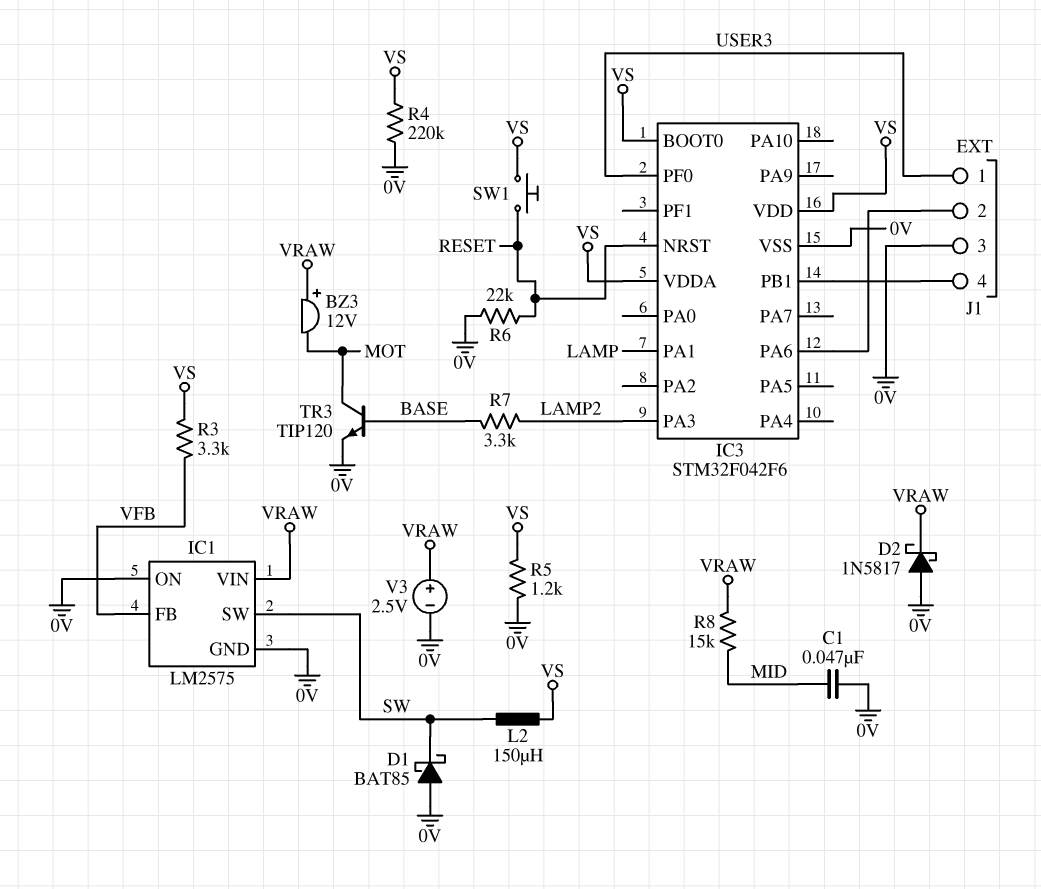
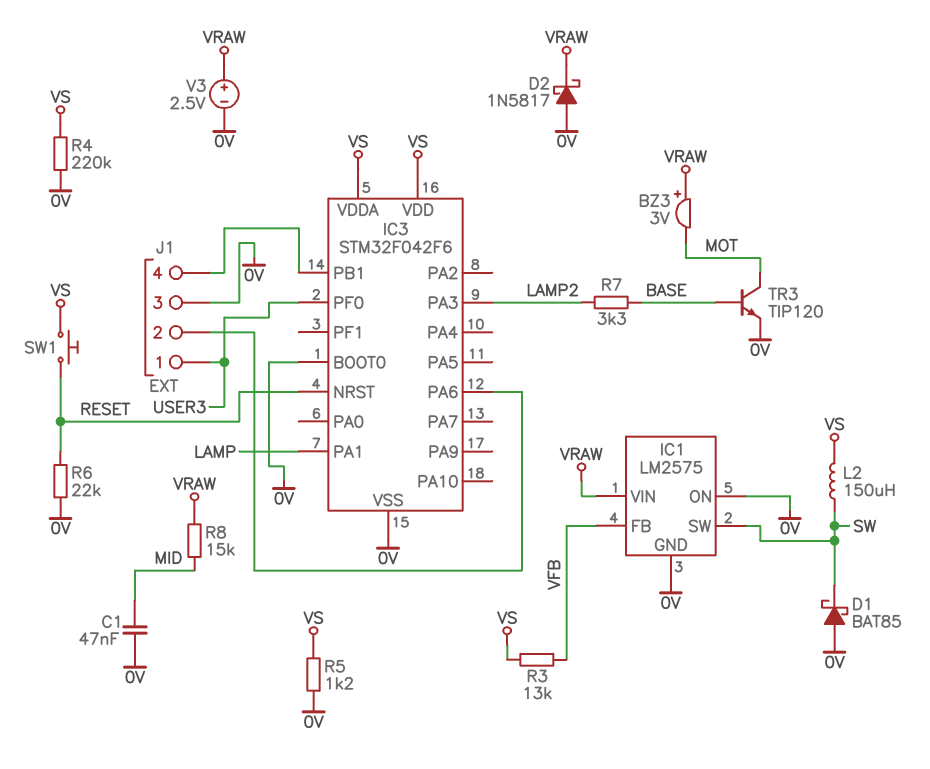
BZ3: buzzer 12V (plus VRAW, minus MOT) -> buzzer 3V (plus VRAW, minus MOT)
IC3 pin BOOT0: VS -> 0V
R3: 3.3k (VFB, VS) -> 13k (VFB, VS)

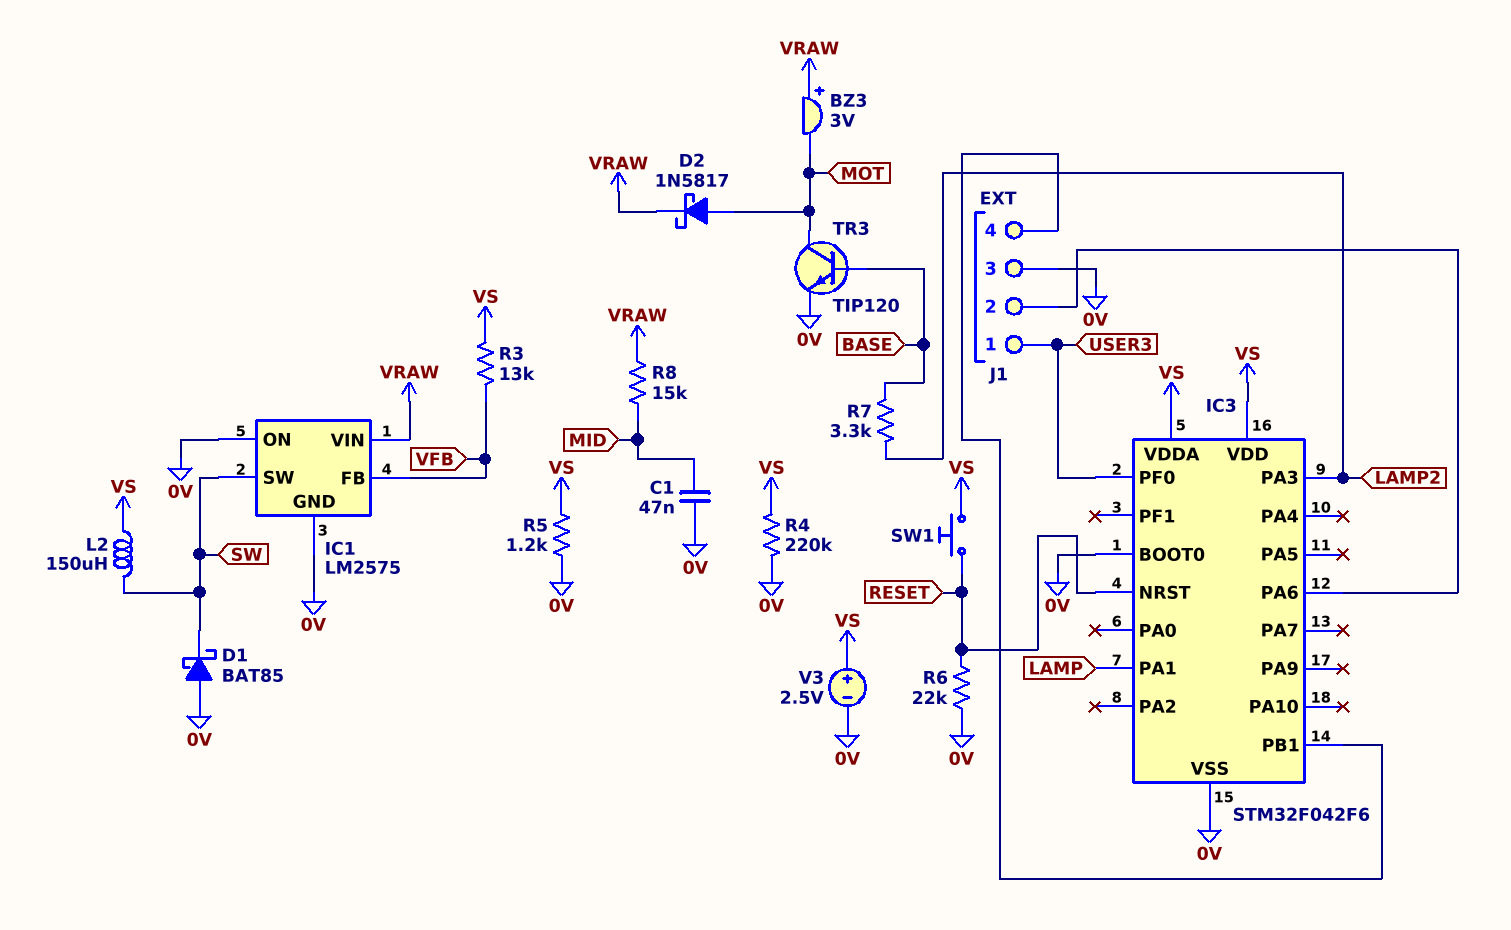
D2: schottky 1N5817 (A 0V, K VRAW) -> schottky 1N5817 (A MOT, K VRAW)
V3: 2.5V (plus VRAW, minus 0V) -> 2.5V (plus VS, minus 0V)

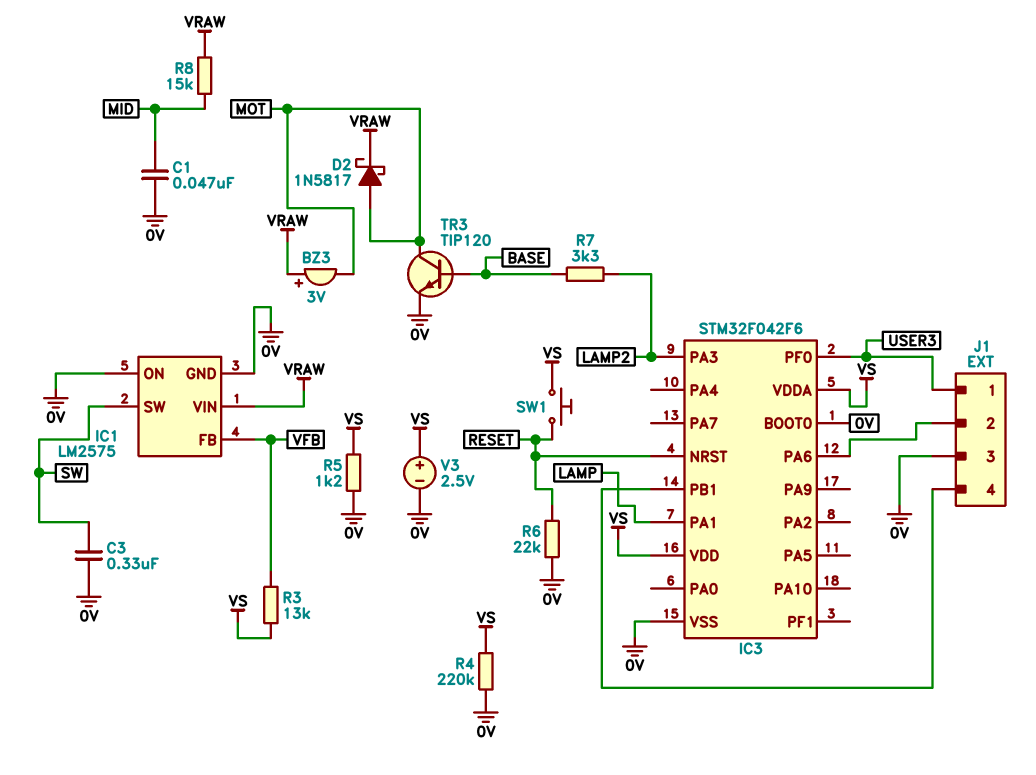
C3: none -> 330nF (0V, SW)
D1: schottky BAT85 (A 0V, K SW) -> none
L2: 150uH (SW, VS) -> none

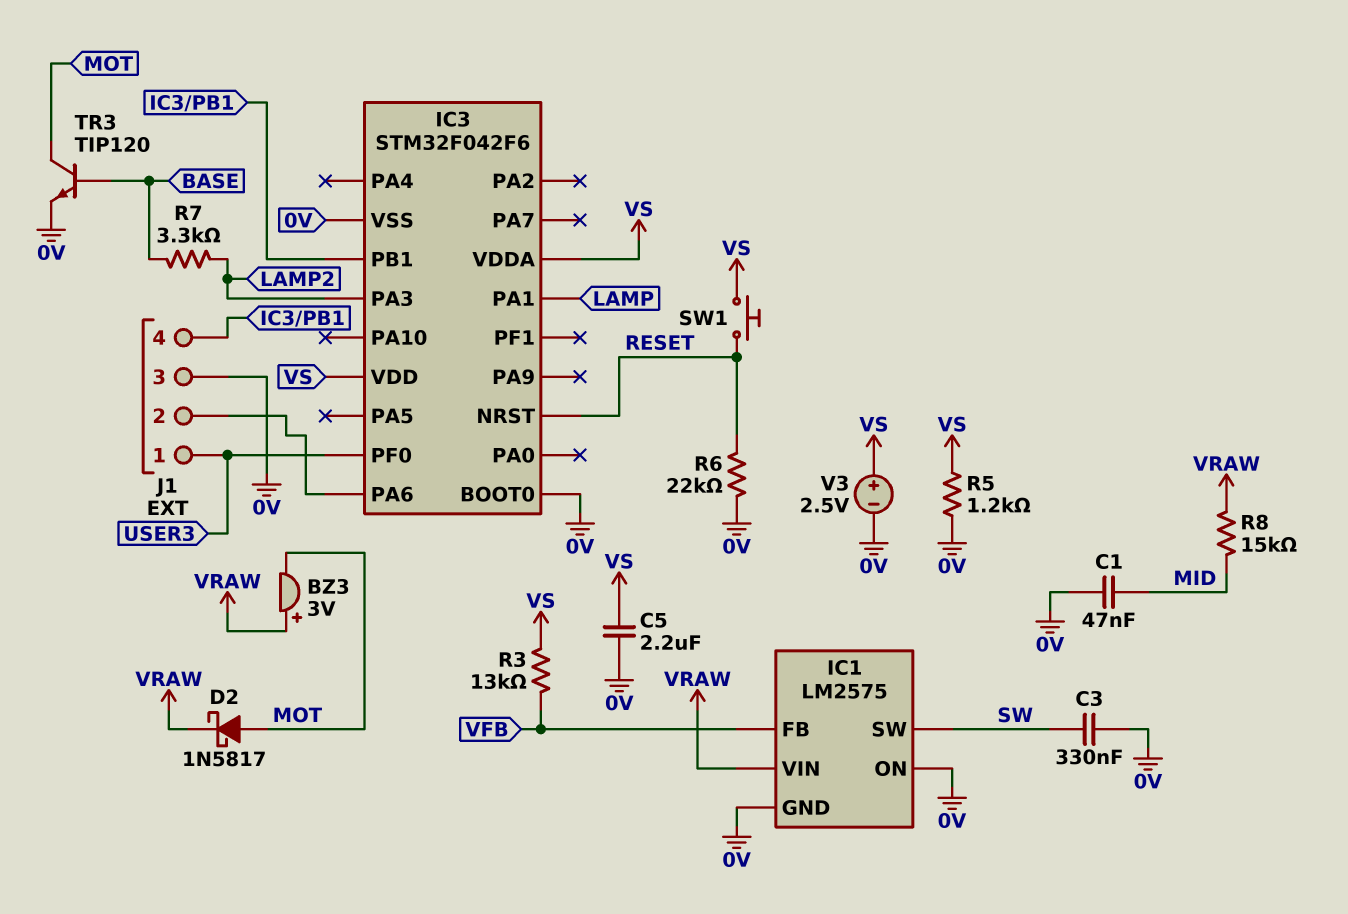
C5: none -> 2.2uF (0V, VS)
R4: 220k (0V, VS) -> none

